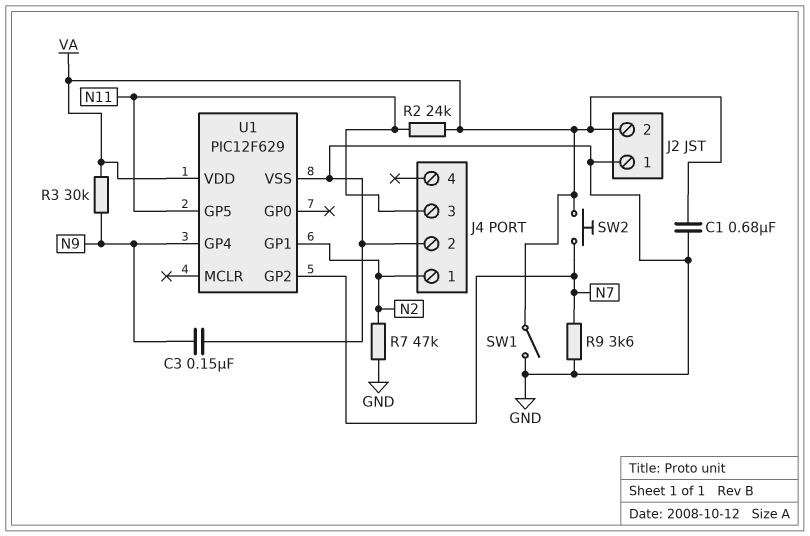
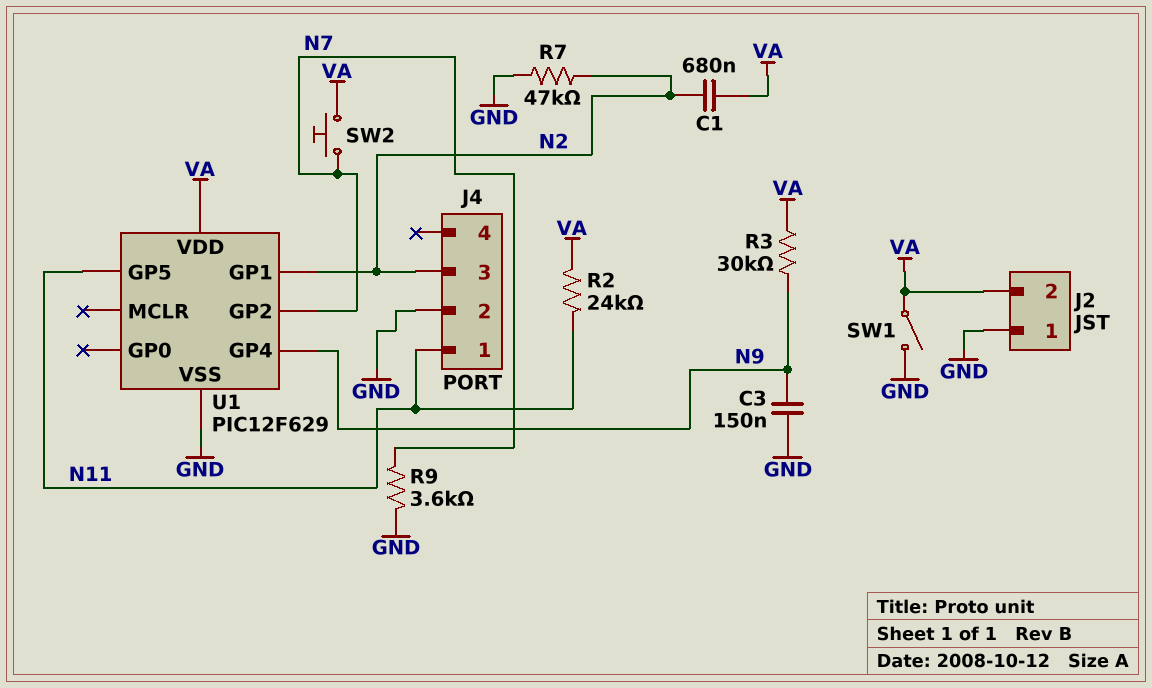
C1: 680nF (GND, VA) -> 680nF (N2, VA)
J4 pin 1: N2 -> N11
J4 pin 3: N11 -> N2

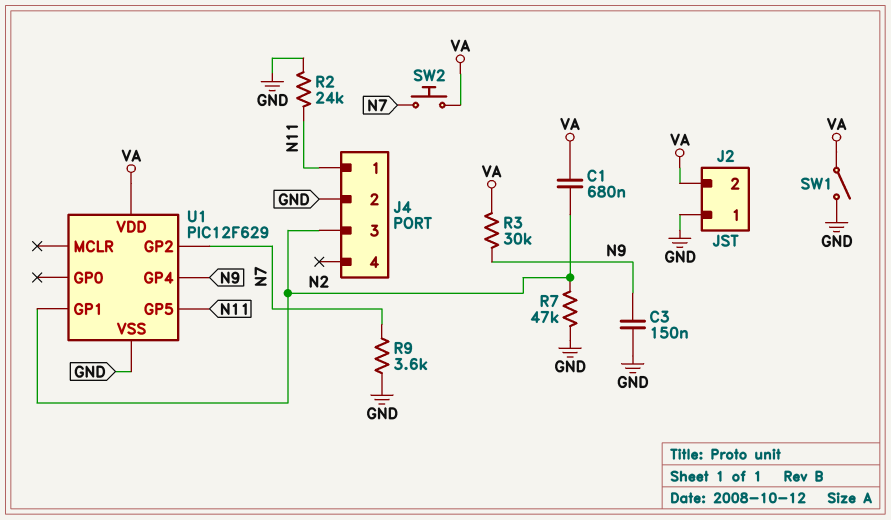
R2: 24k (N11, VA) -> 24k (GND, N11)

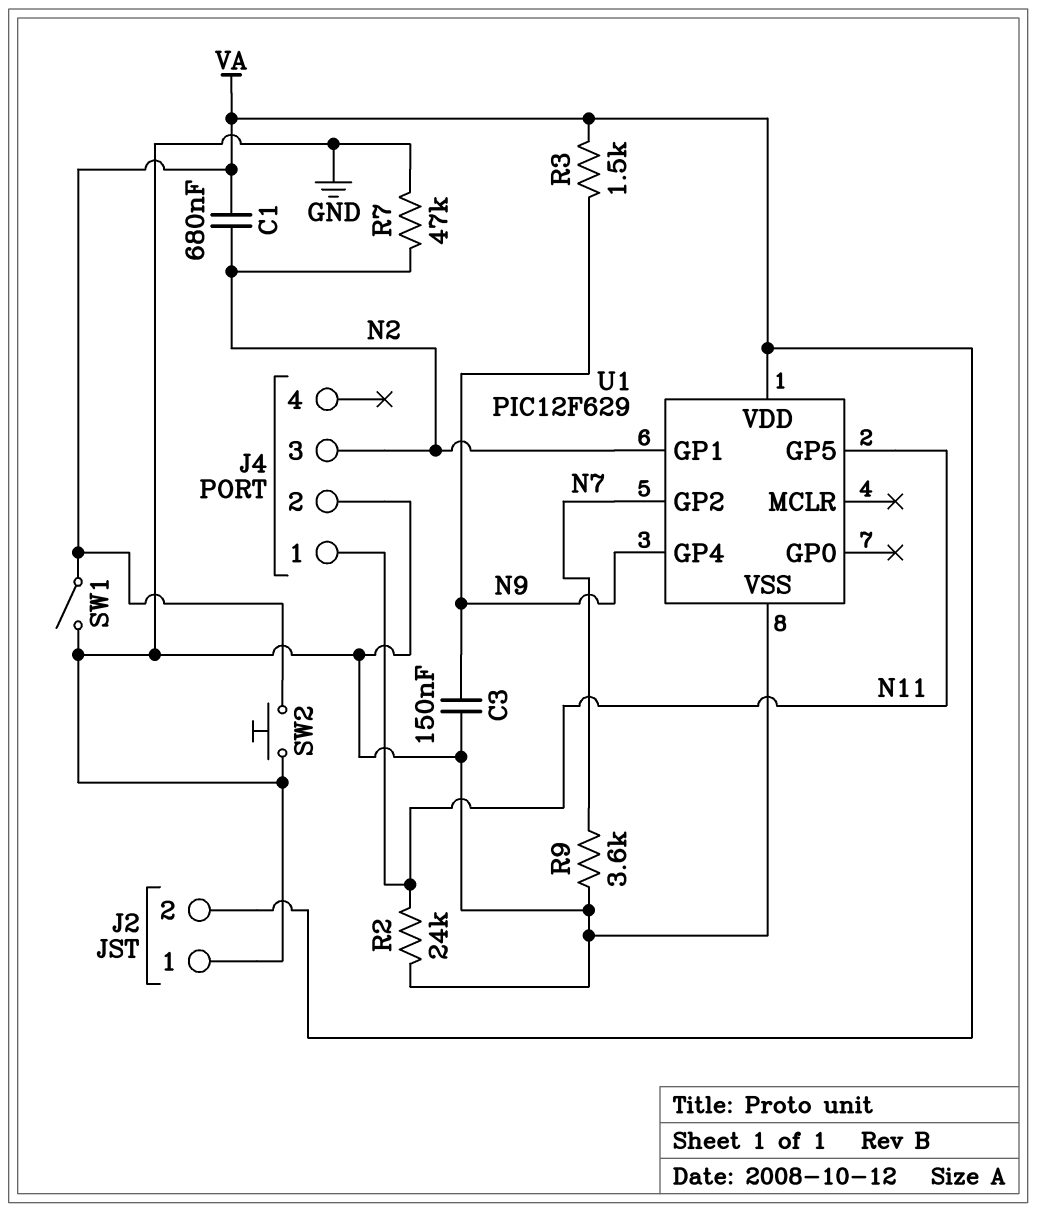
R3: 30k (N9, VA) -> 1.5k (N9, VA)
SW2: button (N7, VA) -> button (GND, VA)

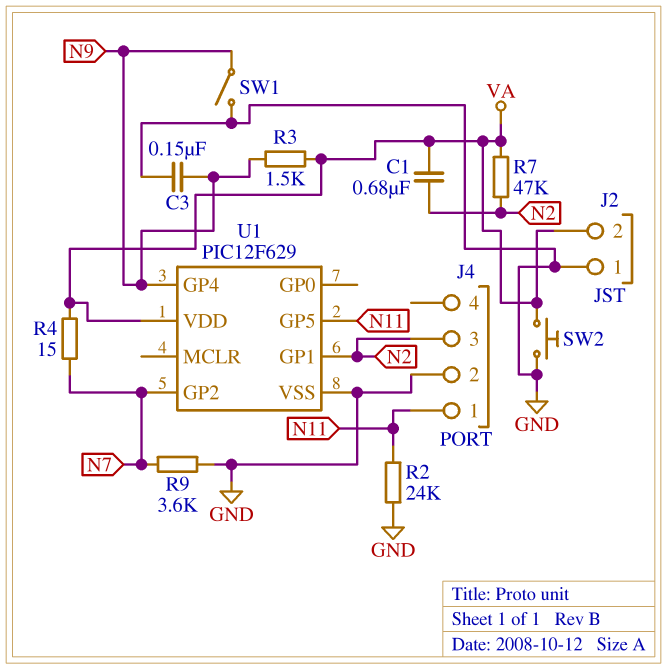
R4: none -> 15 (N7, VA)
R7: 47k (GND, N2) -> 47k (N2, VA)
SW1: switch (GND, VA) -> switch (GND, N9)

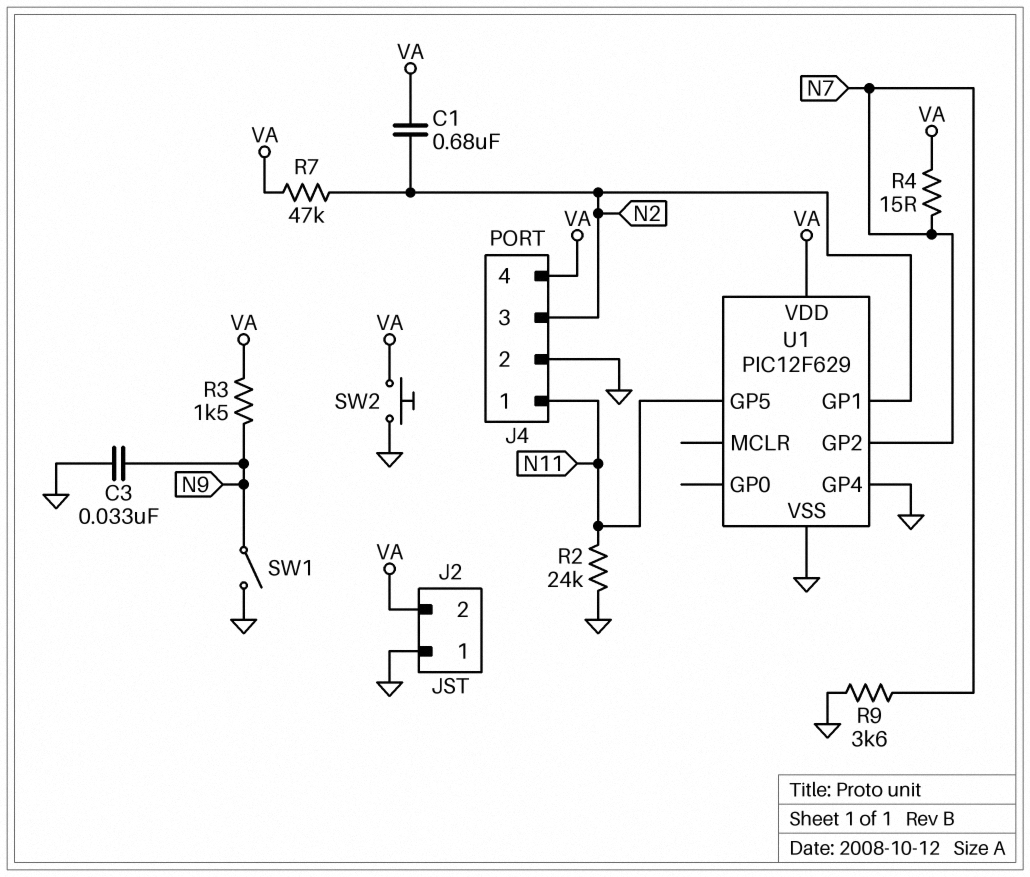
C3: 150nF (GND, N9) -> 33nF (GND, N9)
J4 pin 4: none -> VA
U1 pin GP4: N9 -> GND

